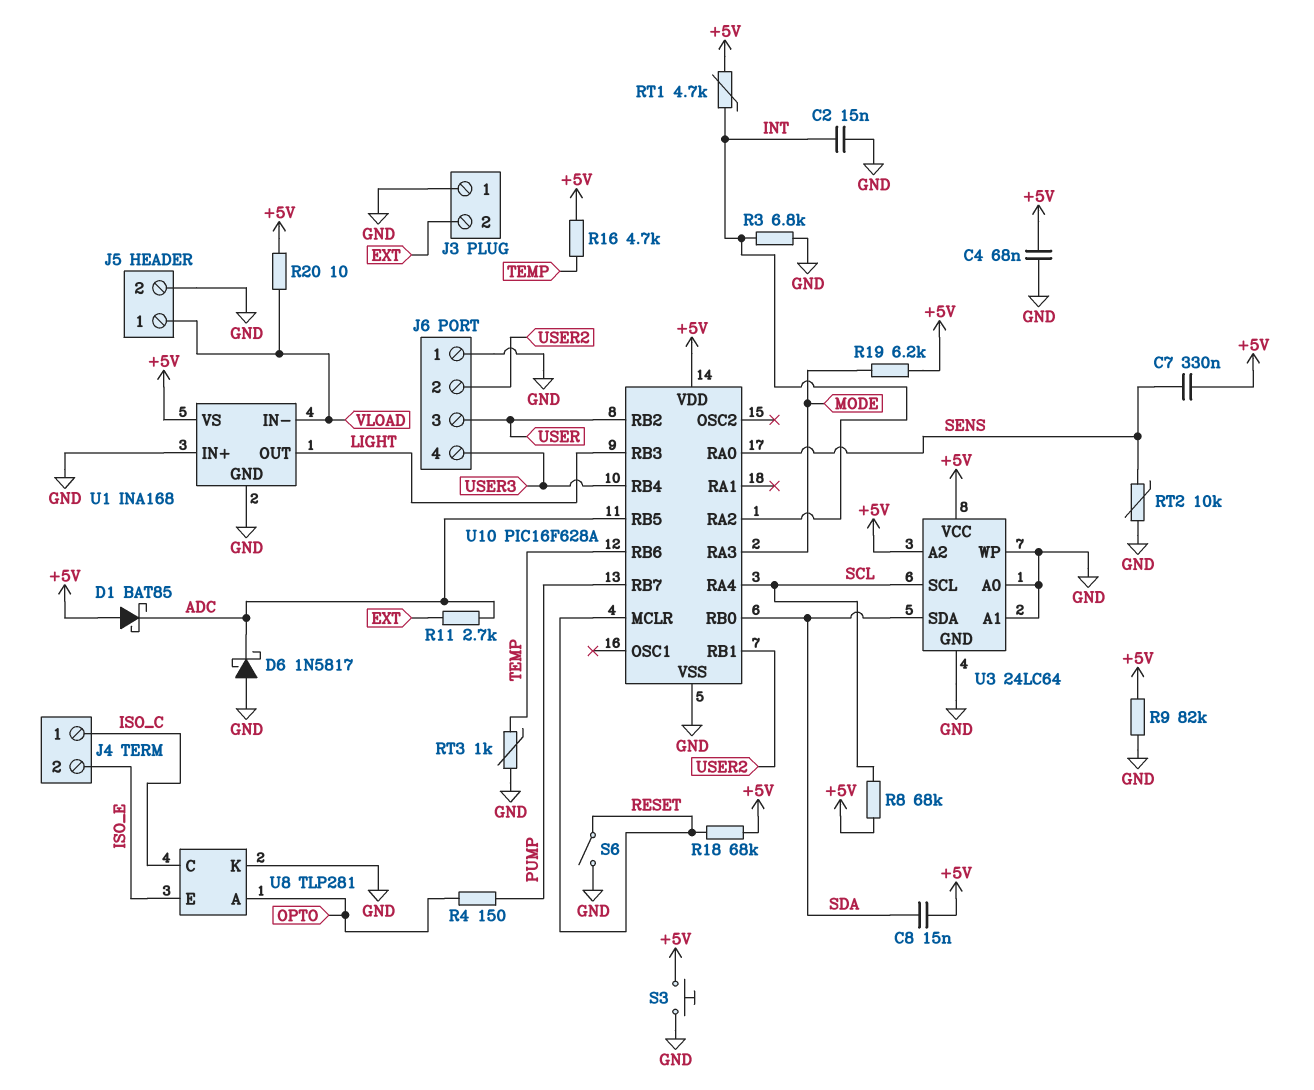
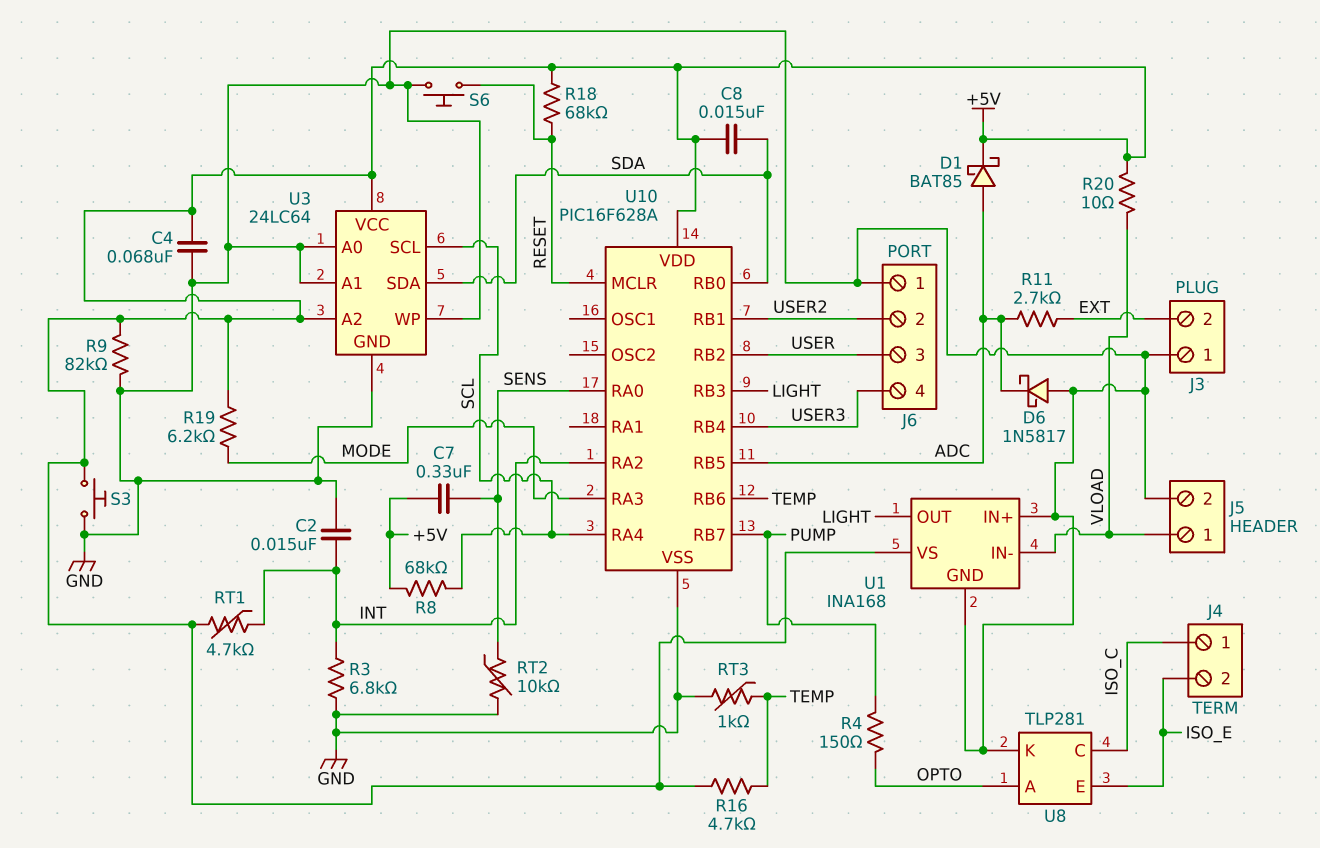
D1: schottky BAT85 (A +5V, K ADC) -> schottky BAT85 (A ADC, K +5V)
S6: switch (GND, RESET) -> button (GND, RESET)

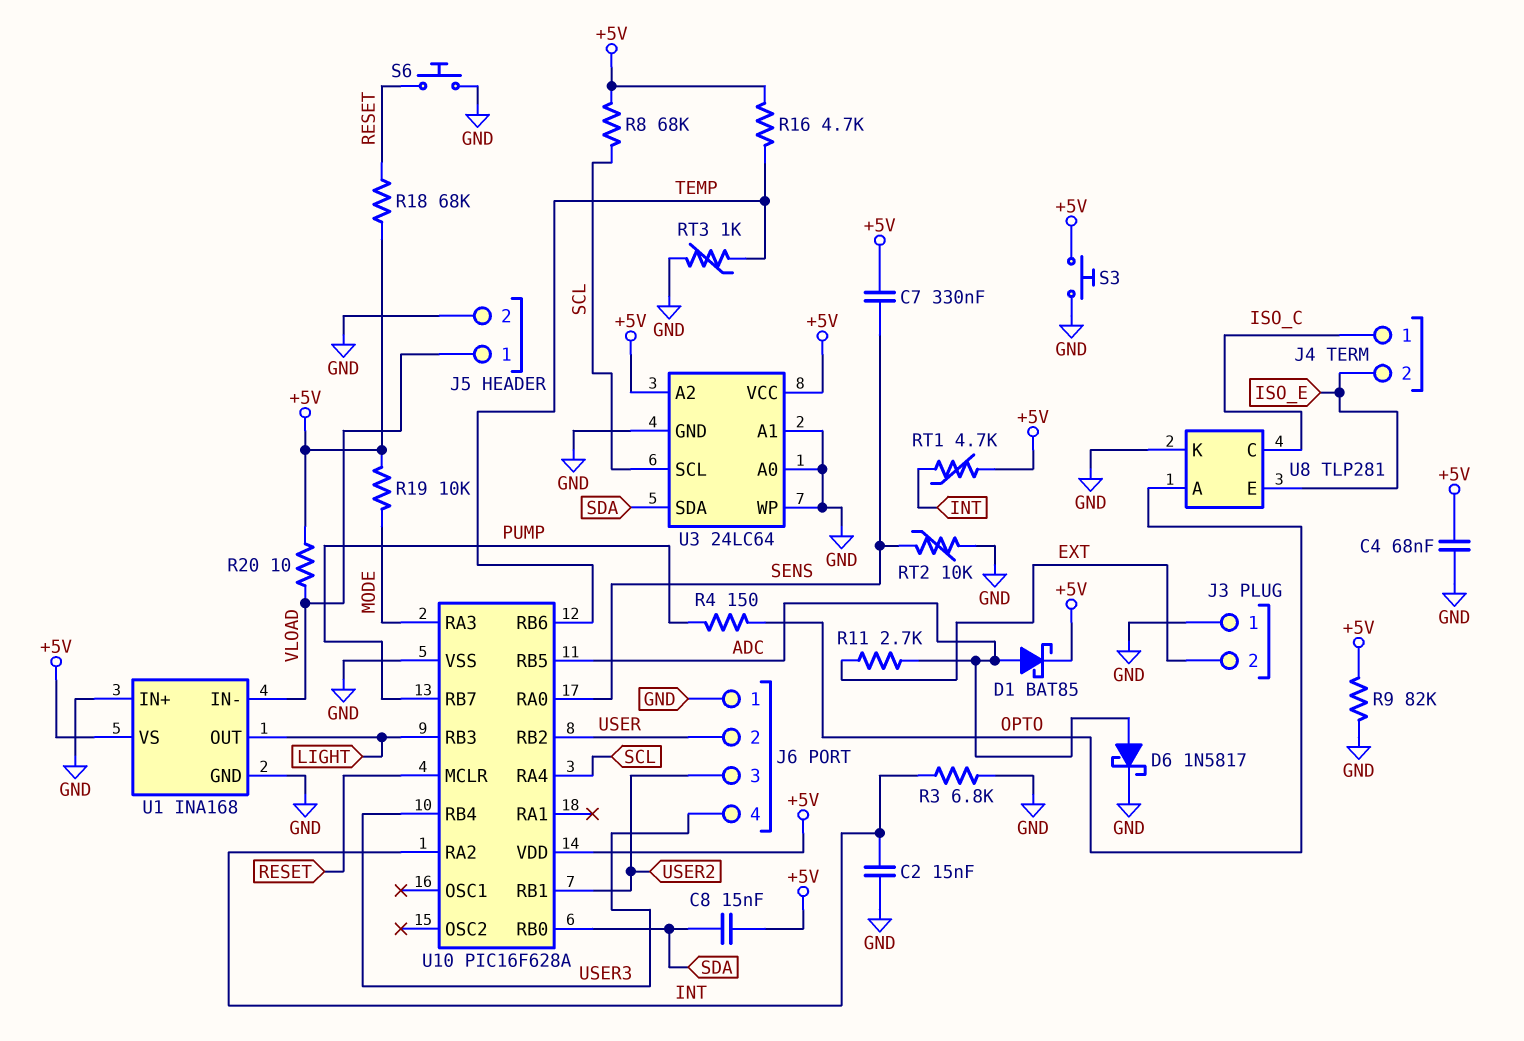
D6: schottky 1N5817 (A GND, K ADC) -> schottky 1N5817 (A ADC, K GND)
J6 pin 2: USER2 -> USER
J6 pin 3: USER -> USER2
R19: 6.2k (+5V, MODE) -> 10k (+5V, MODE)

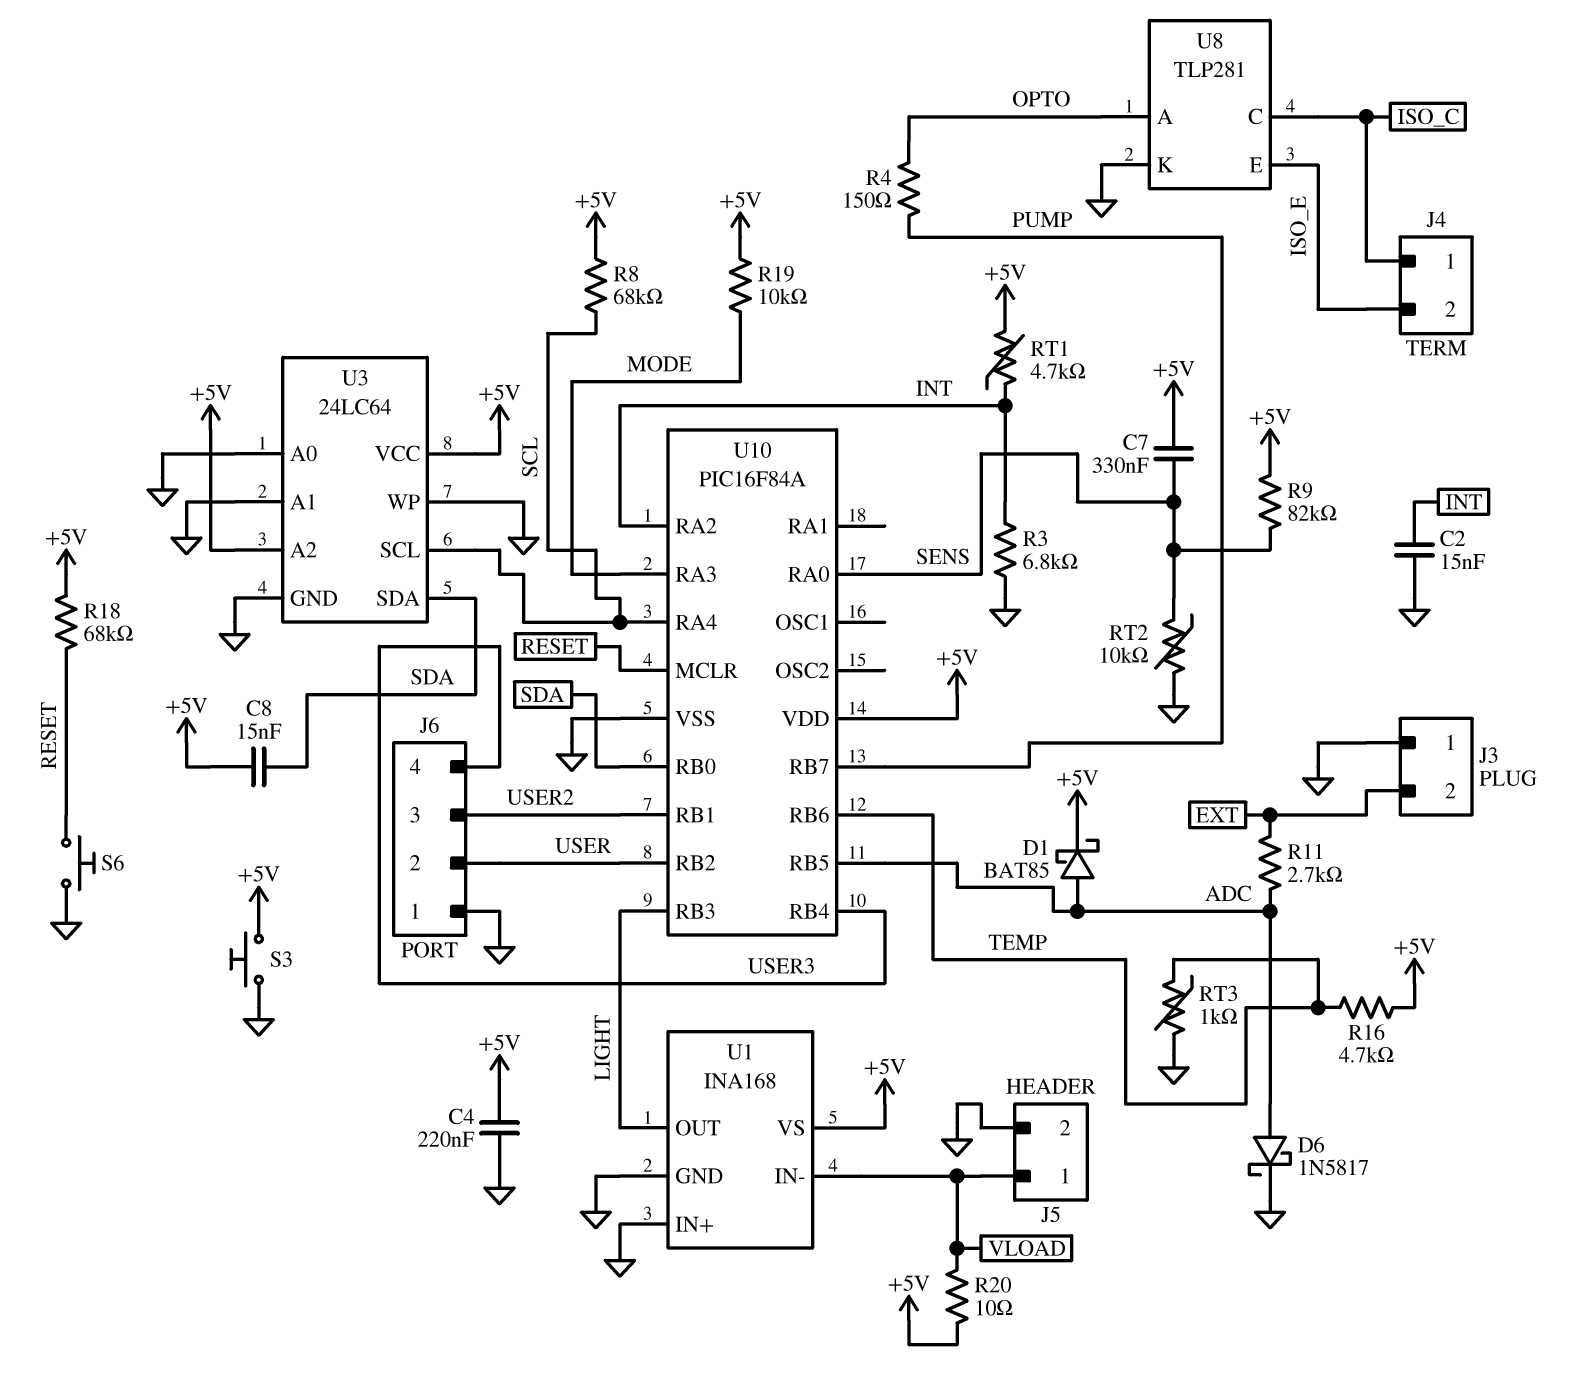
C4: 68nF (+5V, GND) -> 220nF (+5V, GND)
R9: 82k (+5V, GND) -> 82k (+5V, SENS)
U10: PIC16F628A -> PIC16F84A

